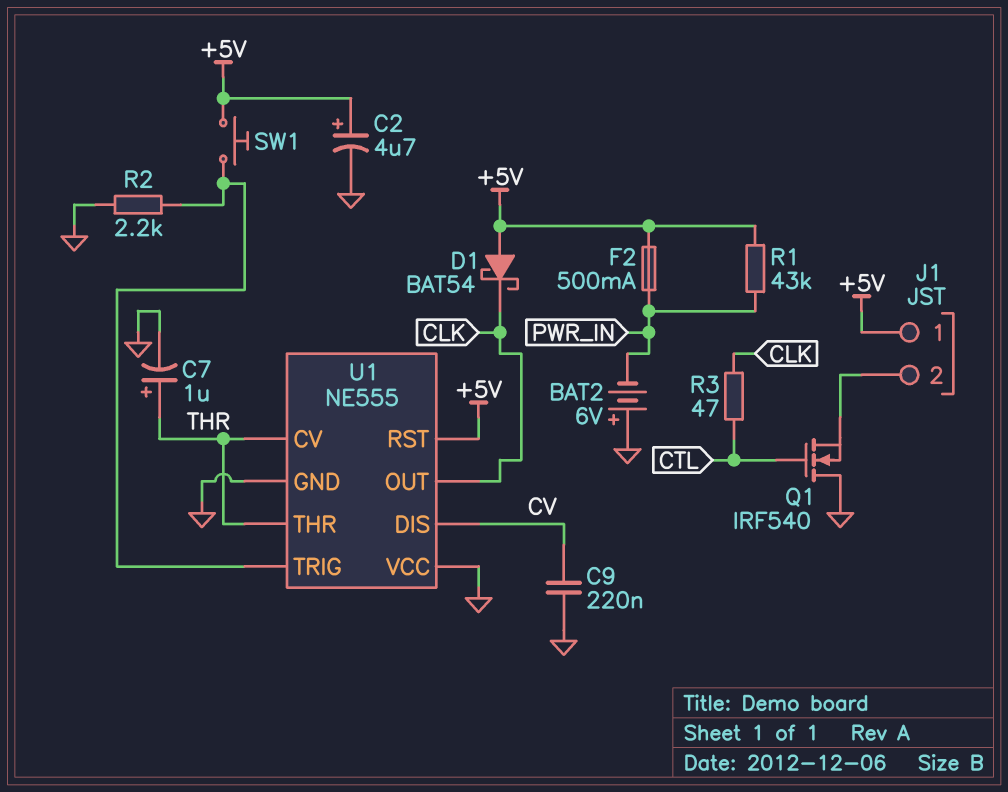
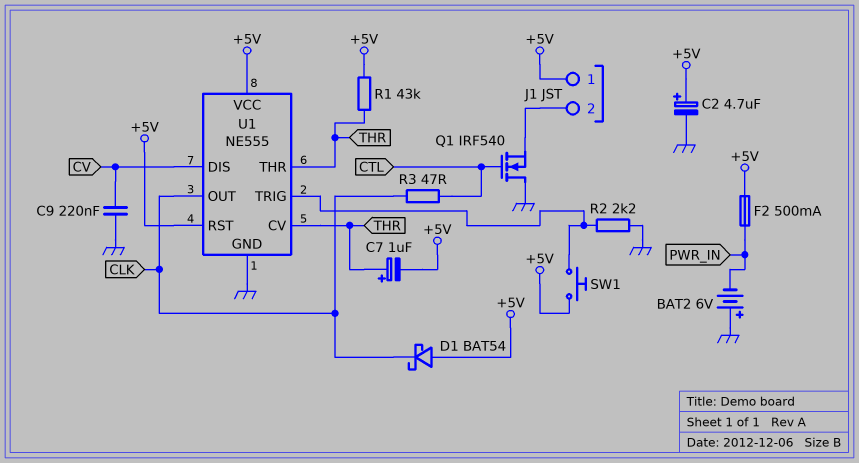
C7: 1uF (plus THR, minus GND) -> 1uF (plus THR, minus +5V)
R1: 43k (+5V, PWR_IN) -> 43k (+5V, THR)
U1 pin VCC: GND -> +5V

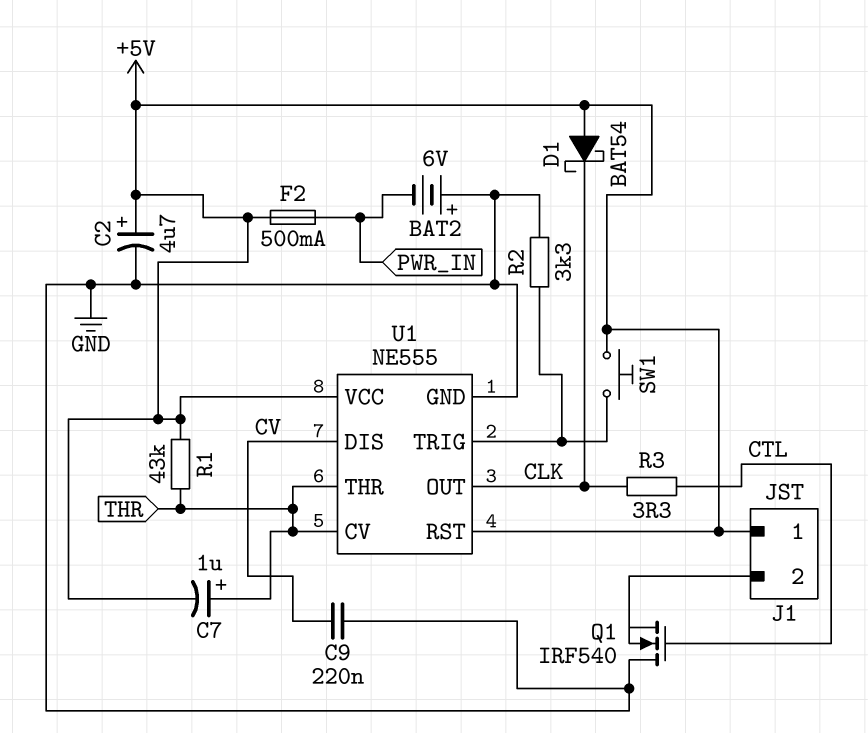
R2: 2.2k (GND, U1/TRIG) -> 3.3k (GND, U1/TRIG)
R3: 47 (CLK, CTL) -> 3.3 (CLK, CTL)

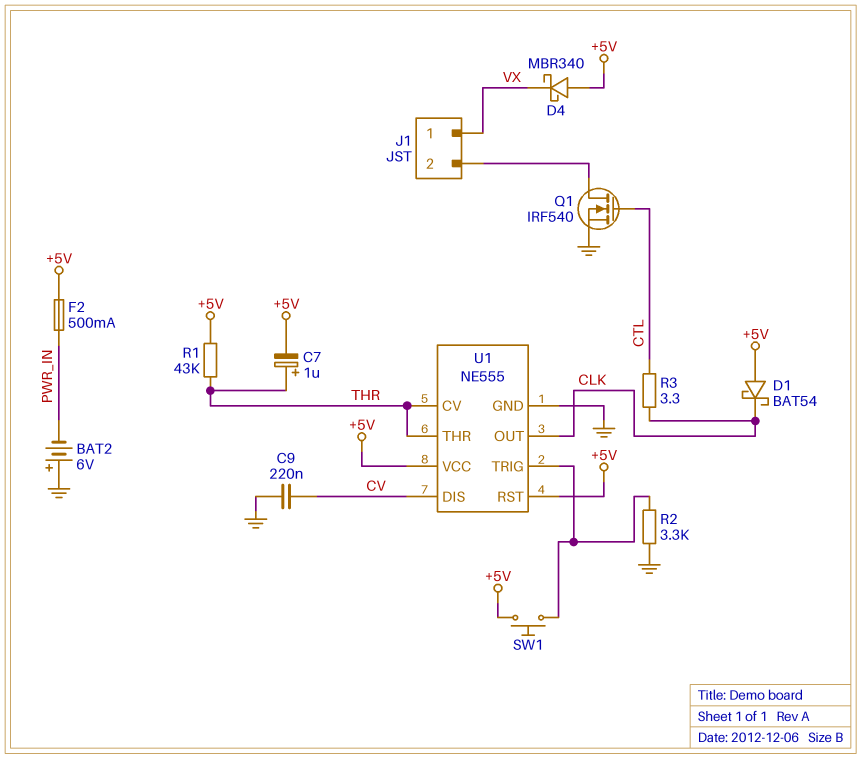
C2: 4.7uF (plus +5V, minus GND) -> none
D4: none -> schottky MBR340 (A +5V, K VX)
J1 pin 1: +5V -> VX
Q1: NMOS IRF540 (G CTL, D GND, S J1/2) -> NMOS IRF540 (G CTL, D J1/2, S GND)

